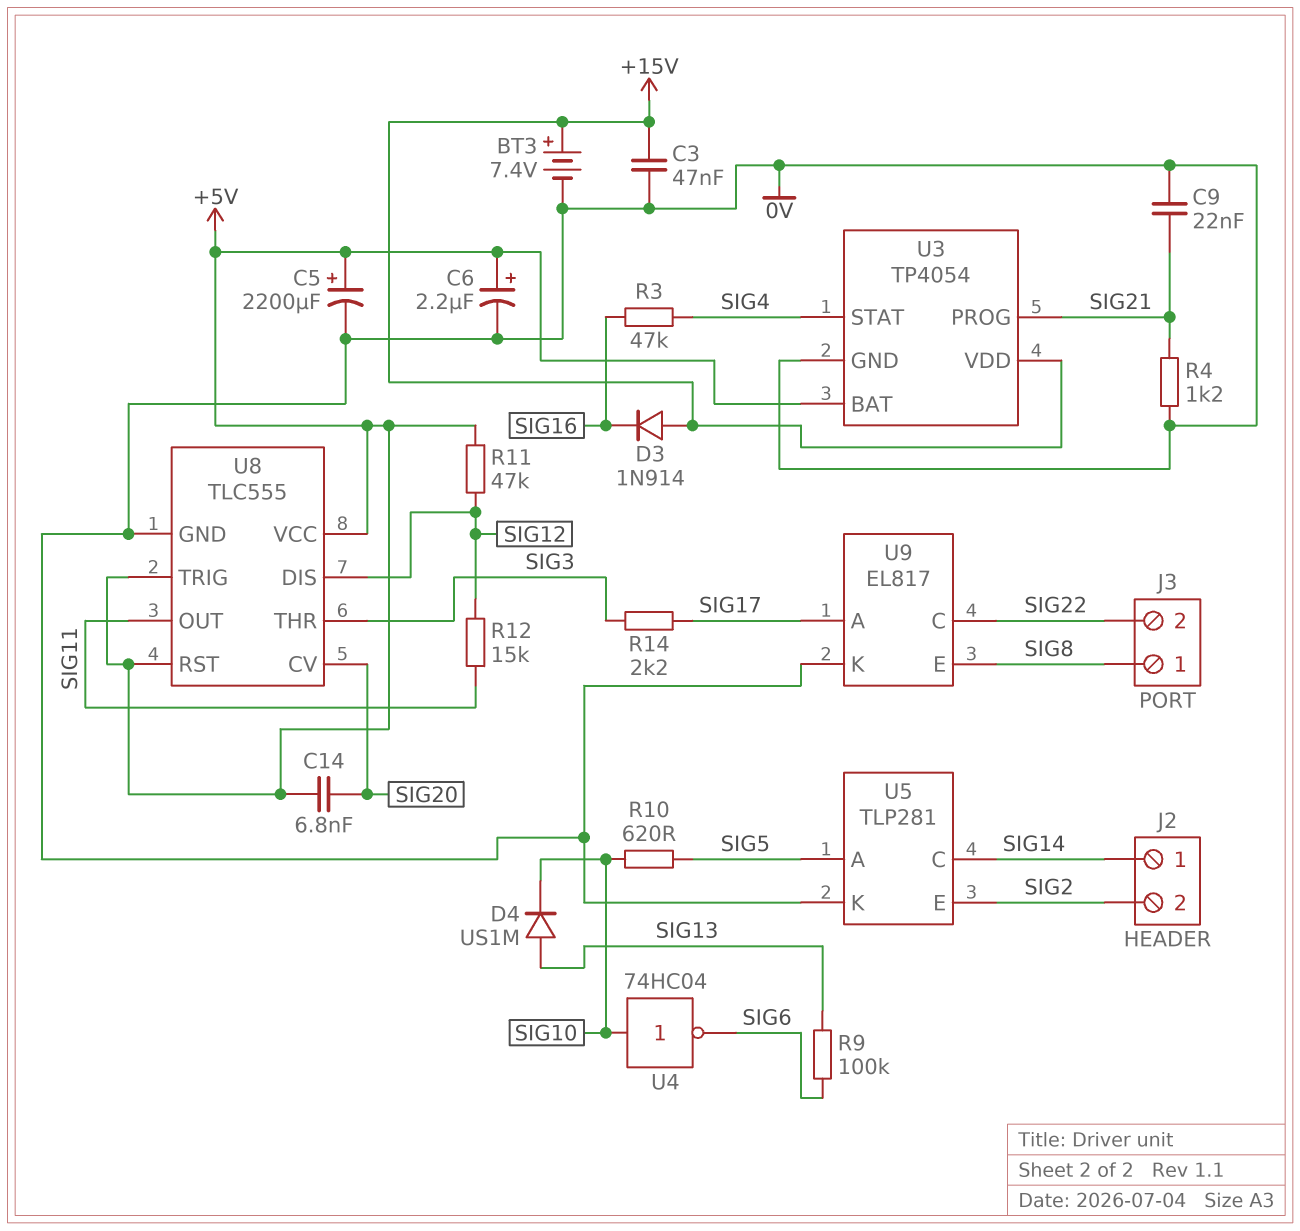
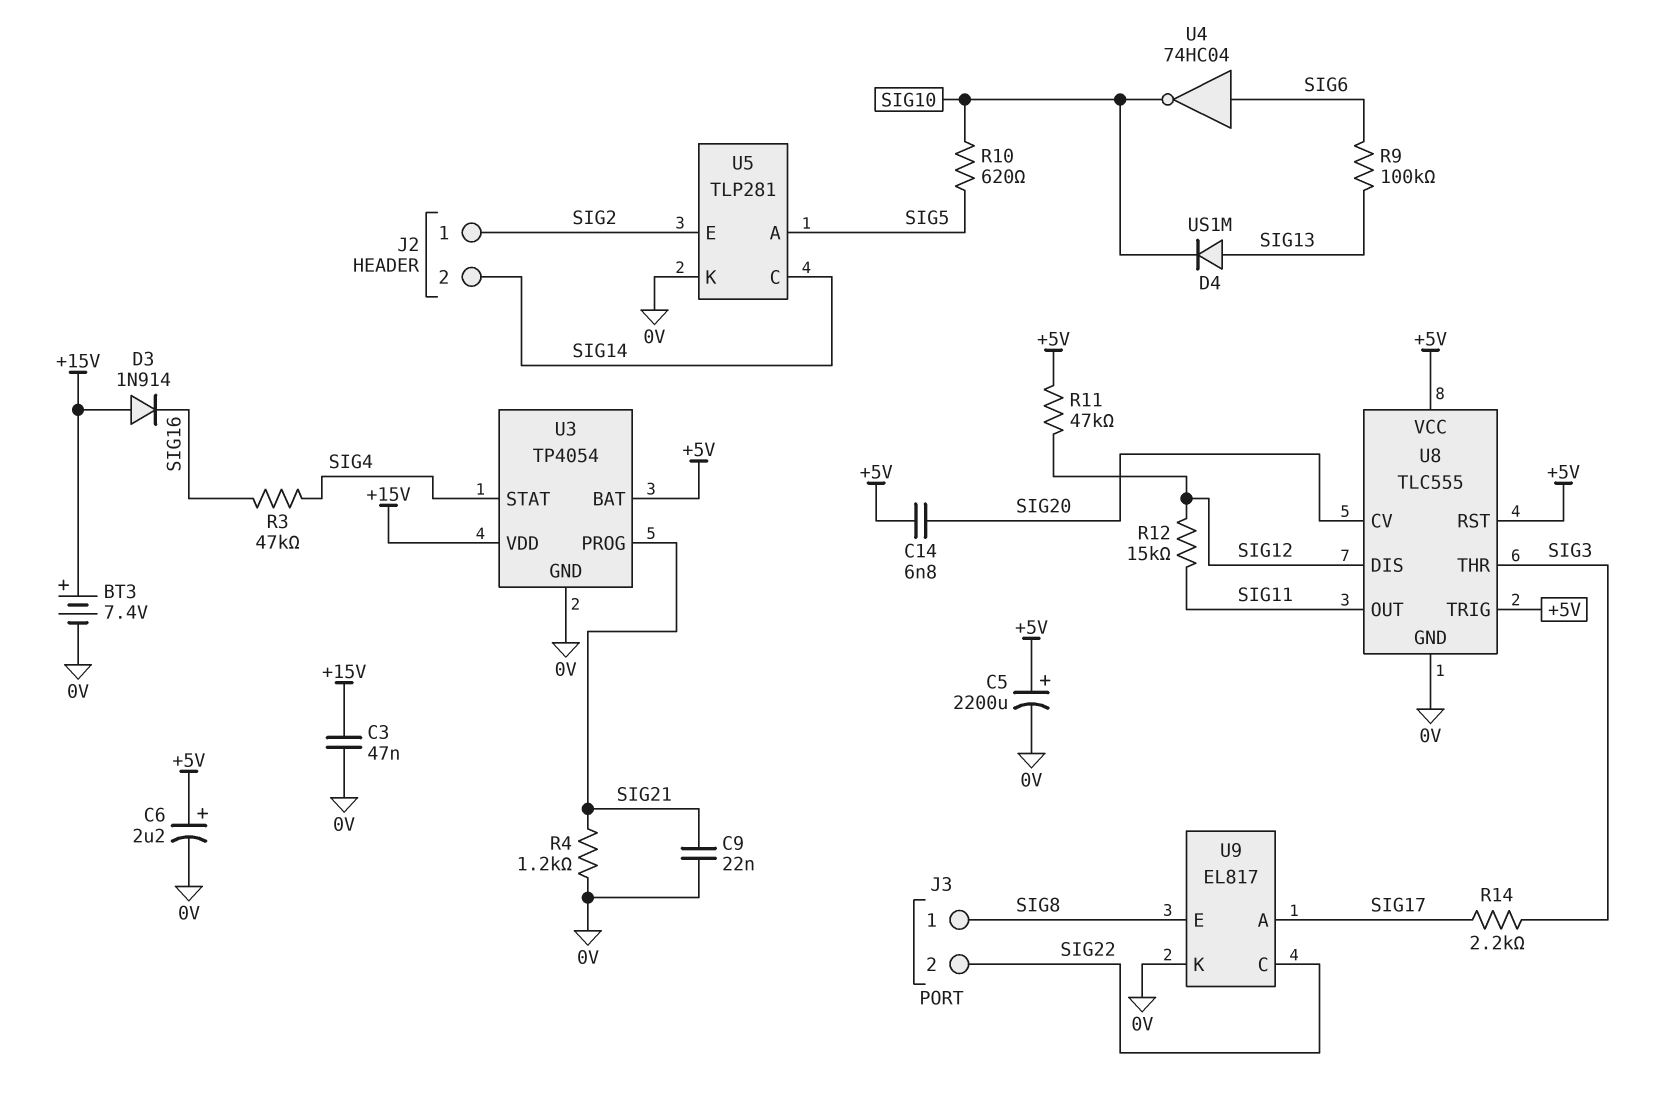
J2 pin 1: SIG14 -> SIG2
J2 pin 2: SIG2 -> SIG14
U4: NOT 74HC04 (in SIG10, out SIG6) -> NOT 74HC04 (in SIG6, out SIG10)

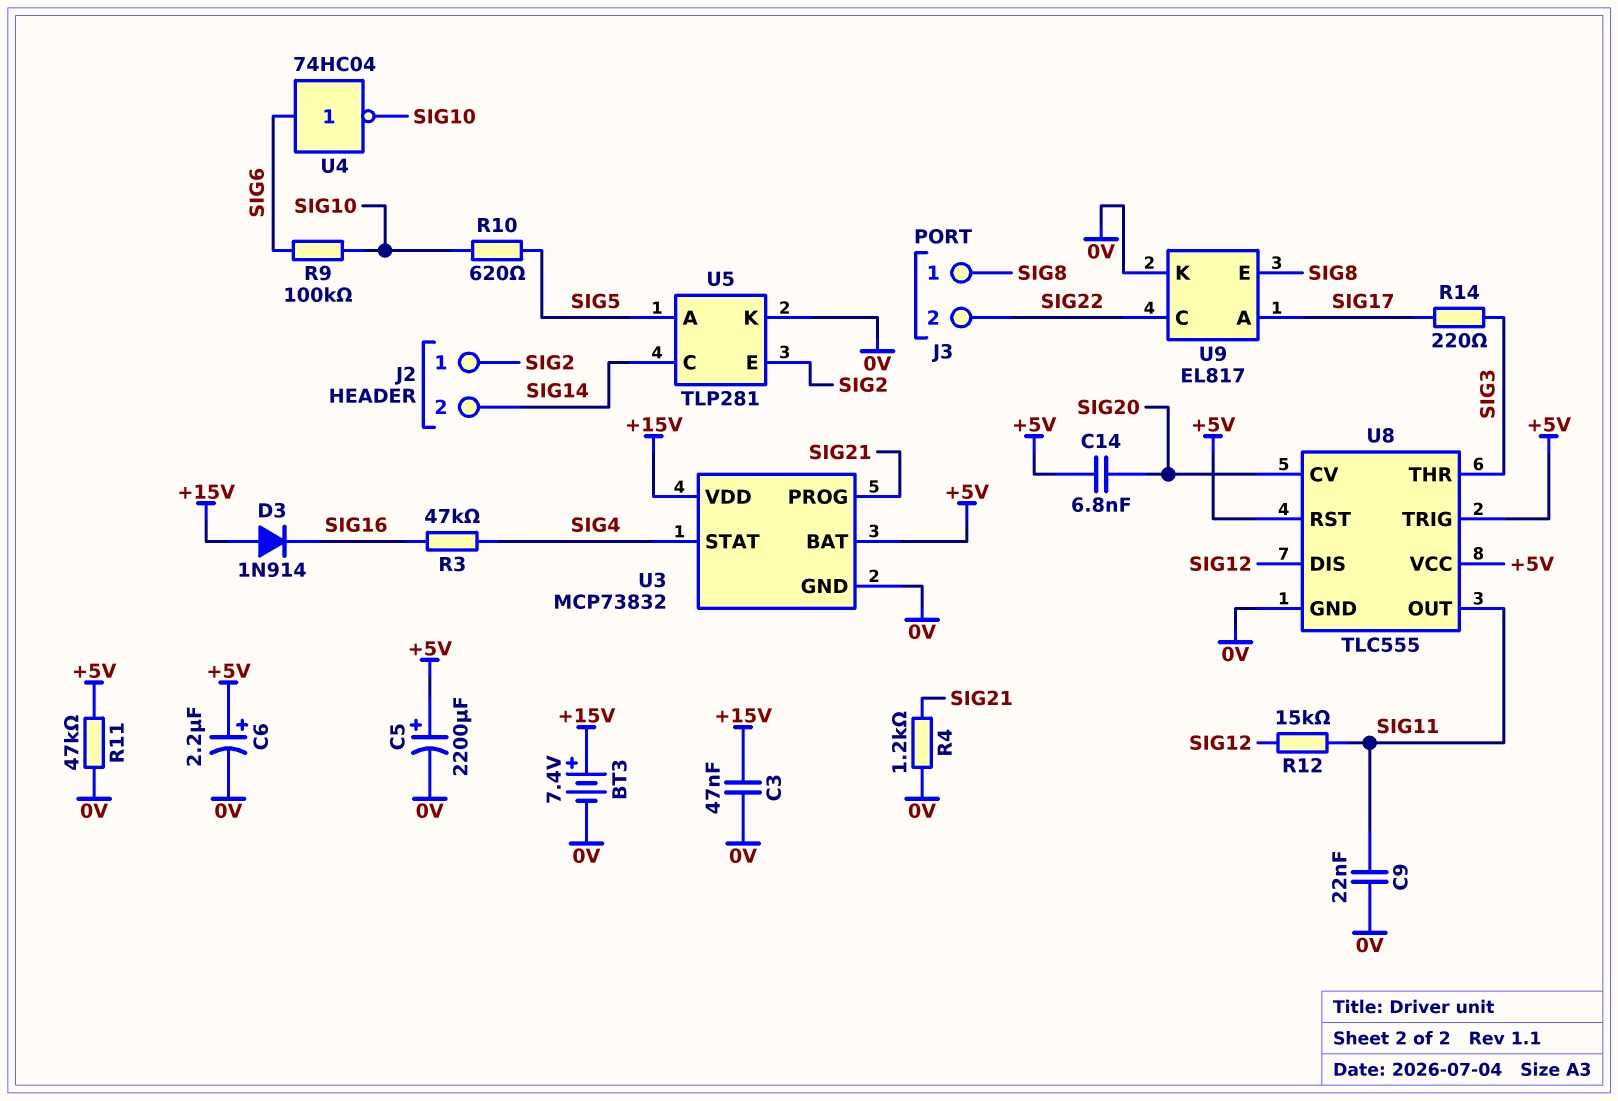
C9: 22nF (0V, SIG21) -> 22nF (0V, SIG11)
D4: diode US1M (A SIG13, K SIG10) -> none
R9: 100k (SIG6, SIG13) -> 100k (SIG6, SIG10)
R11: 47k (+5V, SIG12) -> 47k (+5V, 0V)
R14: 2.2k (SIG3, SIG17) -> 220 (SIG3, SIG17)
U3: TP4054 -> MCP73832

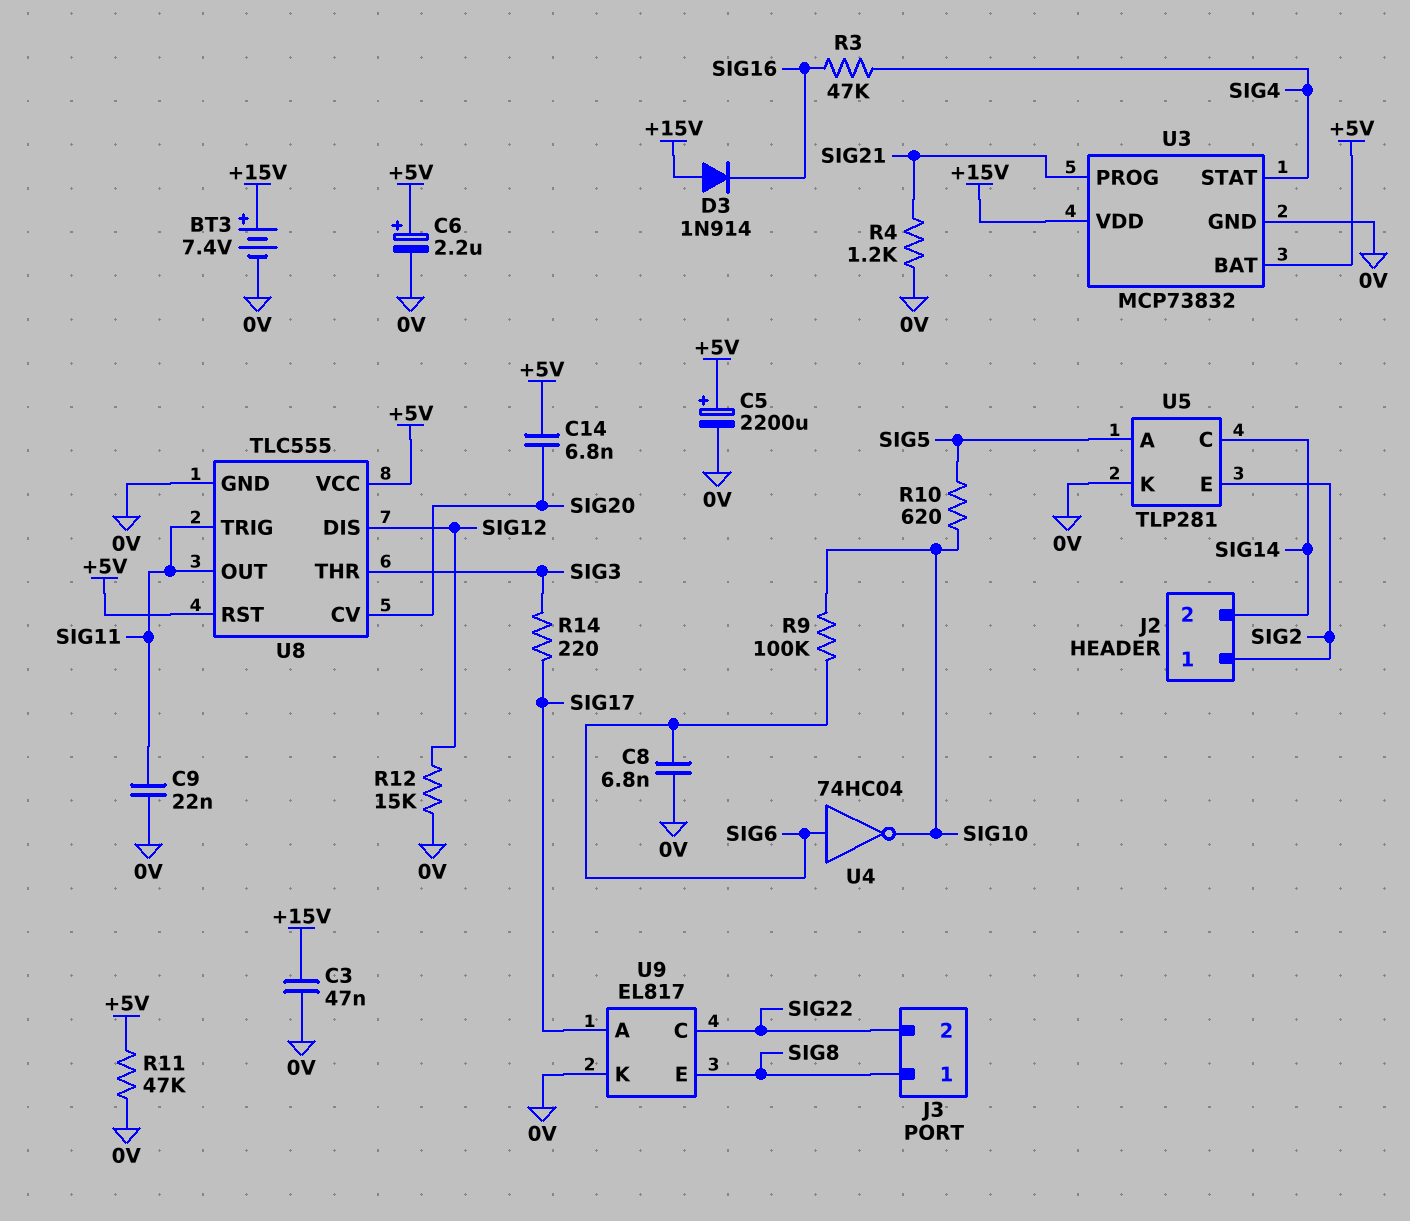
C8: none -> 6.8nF (0V, SIG6)
R12: 15k (SIG11, SIG12) -> 15k (0V, SIG12)
U8 pin TRIG: +5V -> SIG11

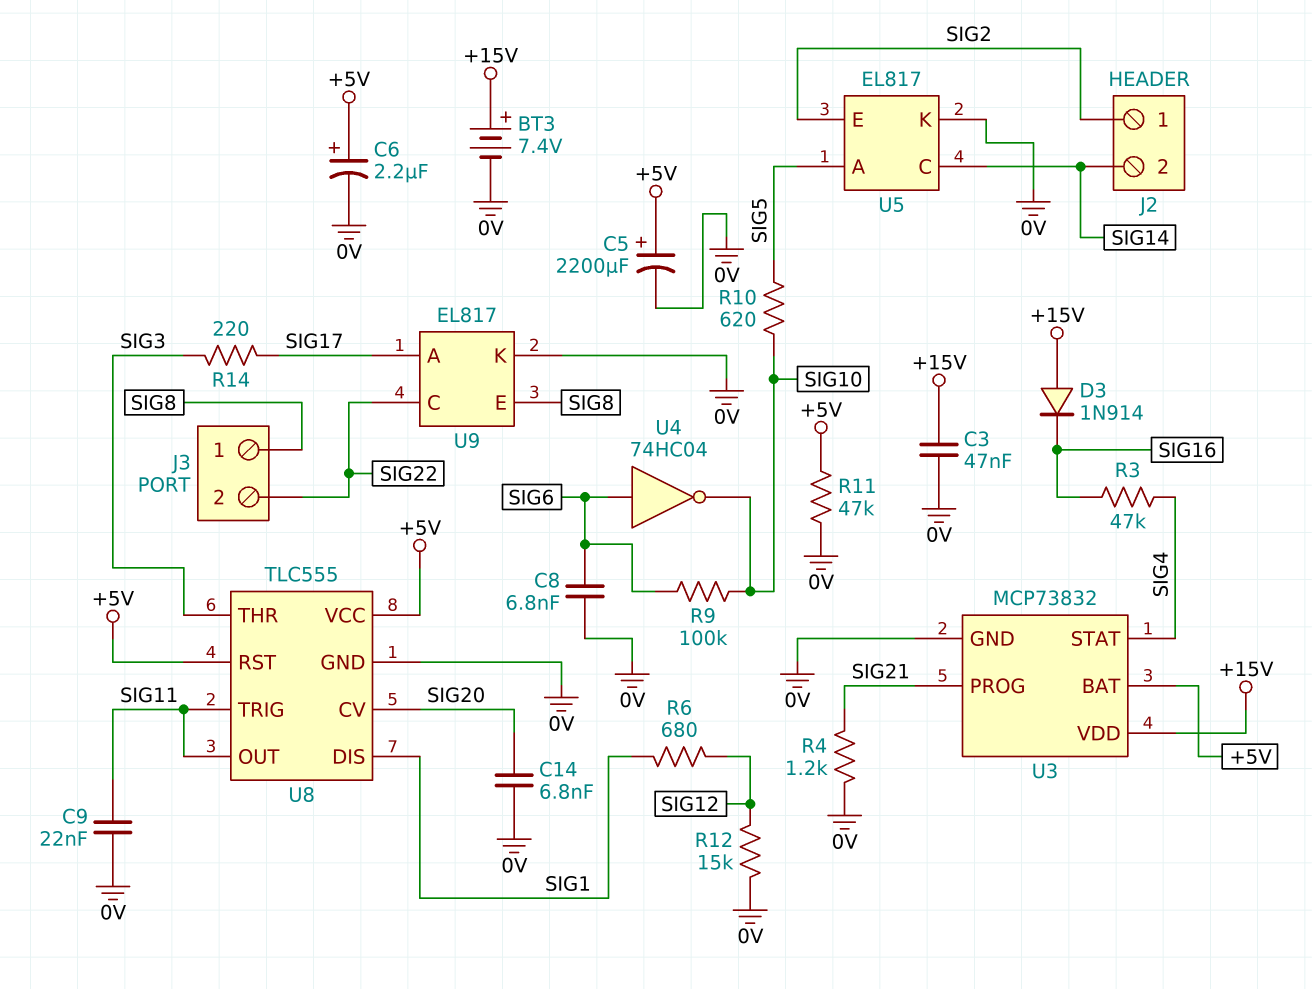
C14: 6.8nF (+5V, SIG20) -> 6.8nF (0V, SIG20)
R6: none -> 680 (SIG1, SIG12)
U5: TLP281 -> EL817
U8 pin DIS: SIG12 -> SIG1

